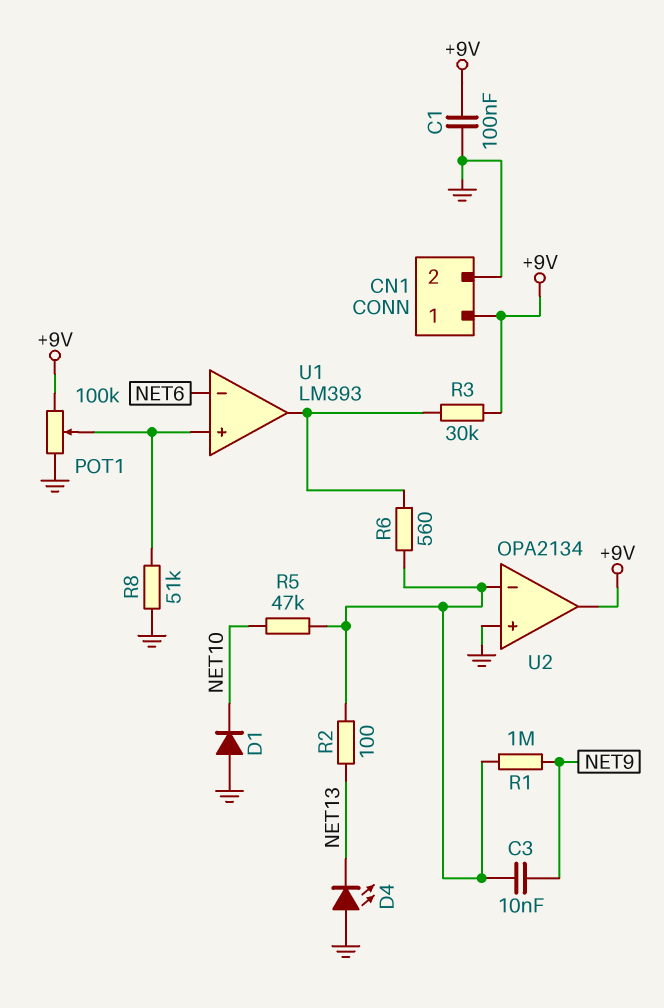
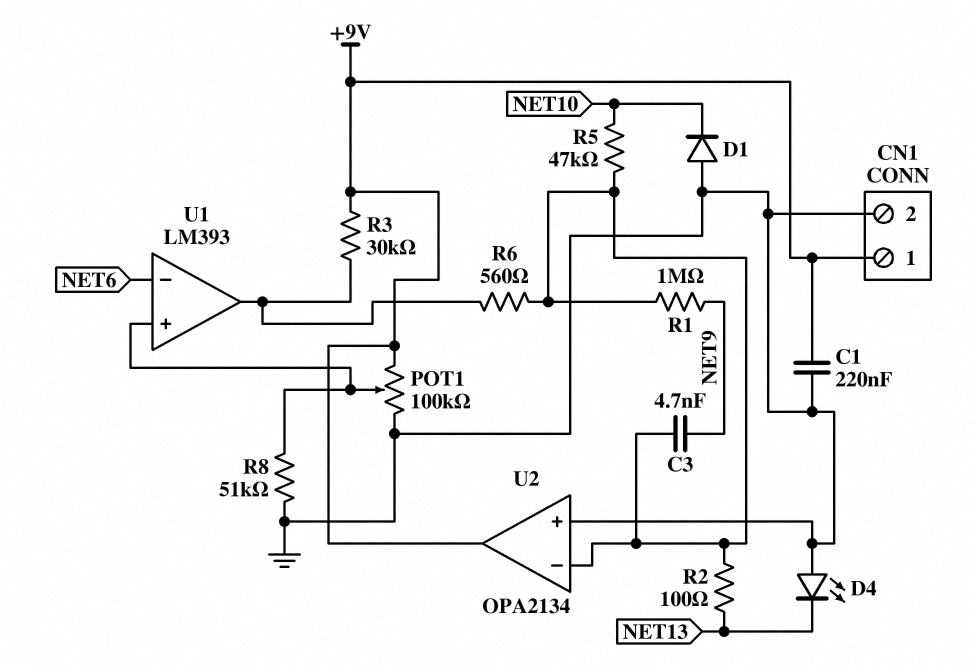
C1: 100nF (+9V, GND) -> 220nF (+9V, GND)
C3: 10nF (NET9, U2/in-) -> 4.7nF (NET9, U2/in-)

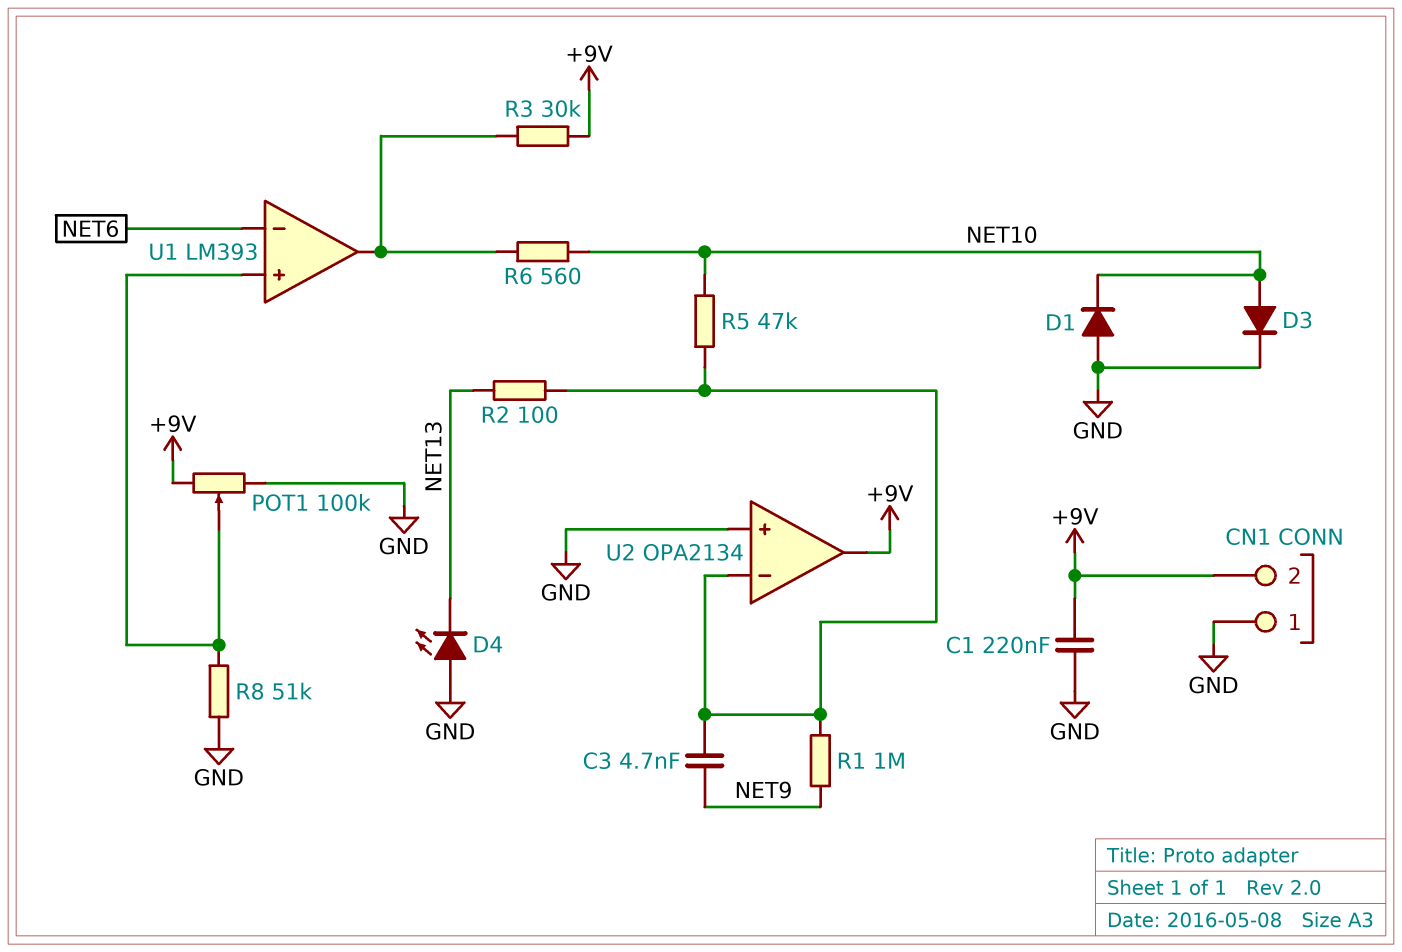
CN1 pin 1: +9V -> GND
CN1 pin 2: GND -> +9V
D3: none -> diode (A NET10, K GND)
R6: 560 (U1/out, U2/in-) -> 560 (NET10, U1/out)

